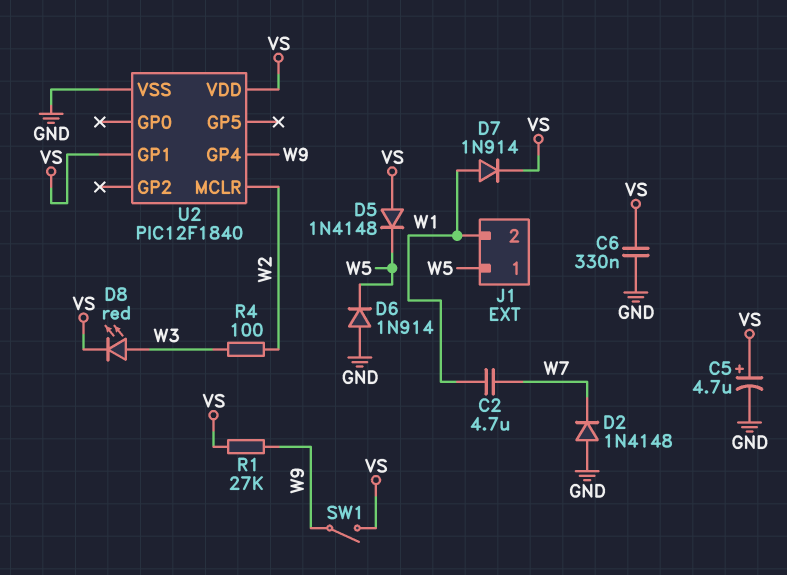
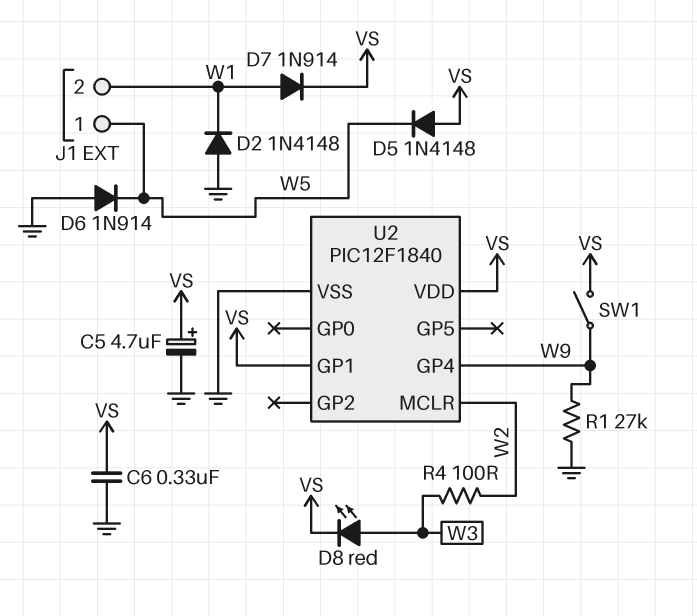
C2: 4.7uF (W1, W7) -> none
D2: diode 1N4148 (A GND, K W7) -> diode 1N4148 (A GND, K W1)
R1: 27k (VS, W9) -> 27k (GND, W9)

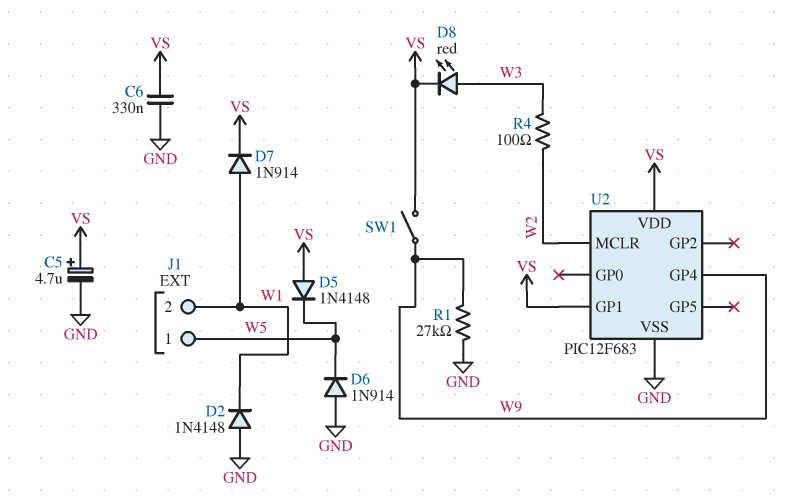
U2: PIC12F1840 -> PIC12F683

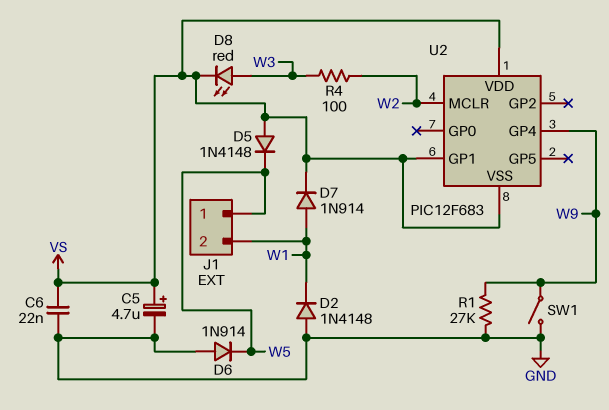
C6: 330nF (GND, VS) -> 22nF (GND, VS)
SW1: switch (VS, W9) -> switch (GND, W9)
U2 pin VSS: GND -> VS

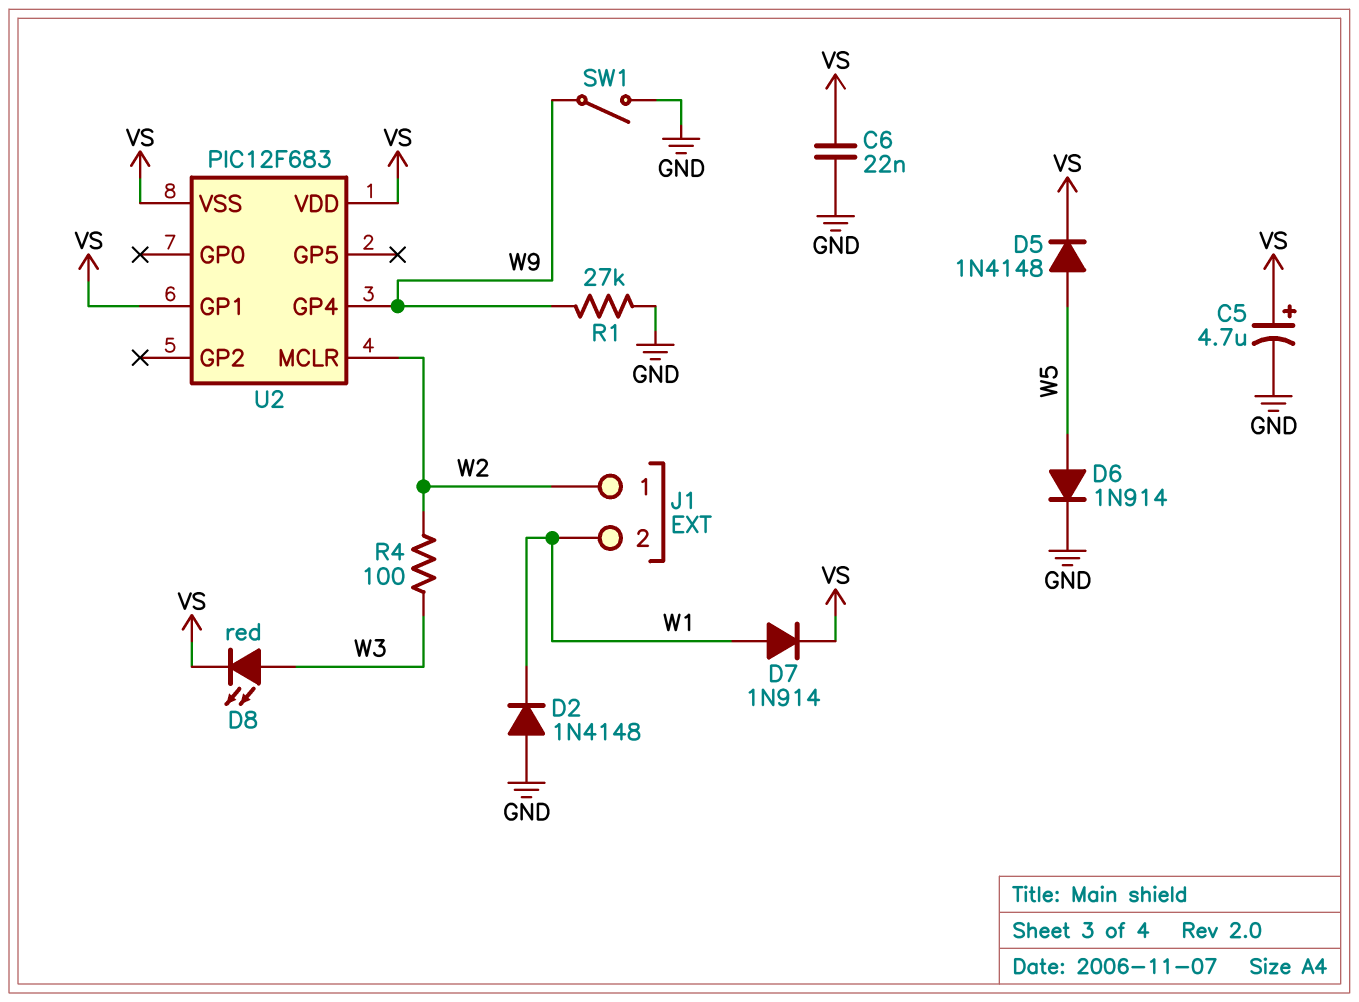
D5: diode 1N4148 (A VS, K W5) -> diode 1N4148 (A W5, K VS)
D6: diode 1N914 (A GND, K W5) -> diode 1N914 (A W5, K GND)
J1 pin 1: W5 -> W2

